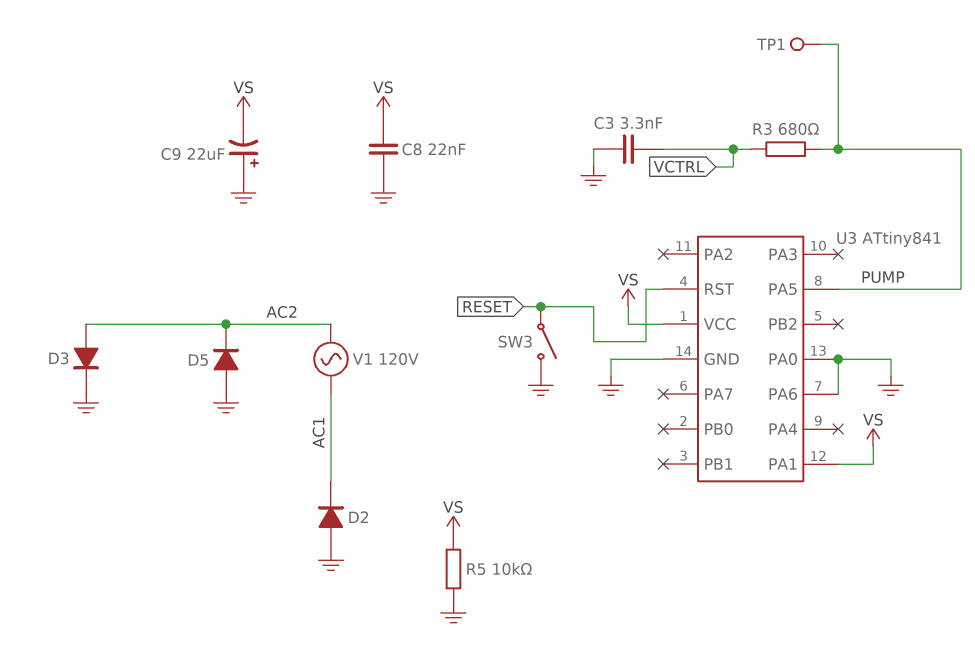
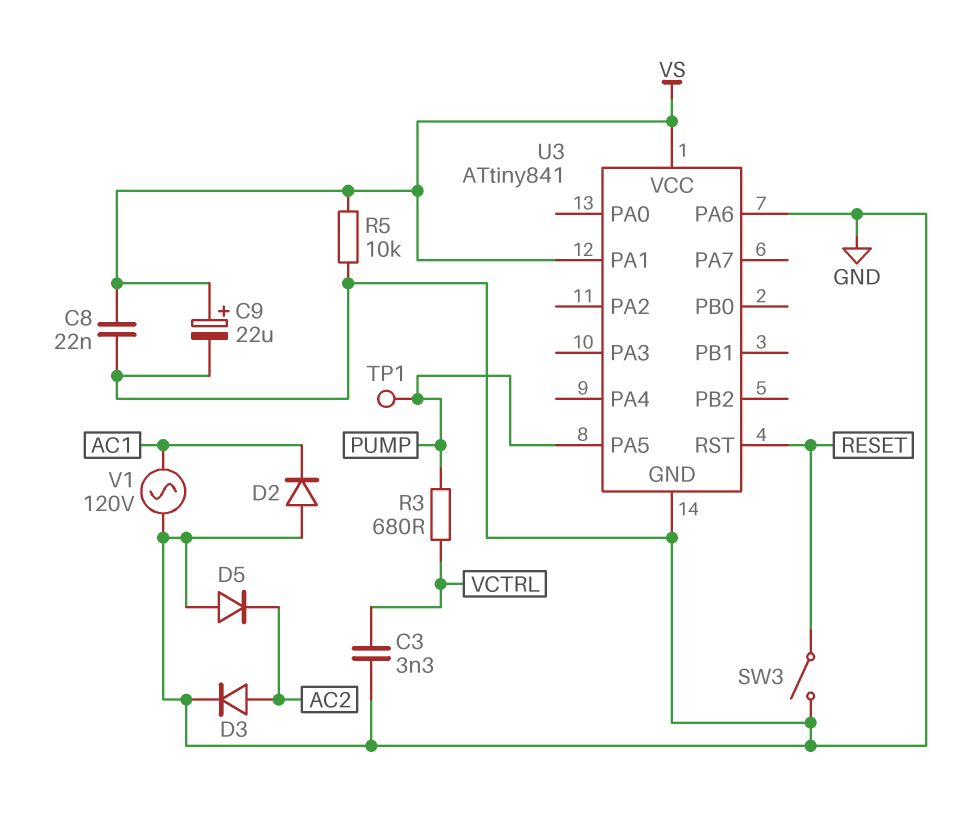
C9: 22uF (plus GND, minus VS) -> 22uF (plus VS, minus GND)
U3 pin PA0: GND -> none
V1: AC 120V (AC1, AC2) -> AC 120V (AC1, GND)

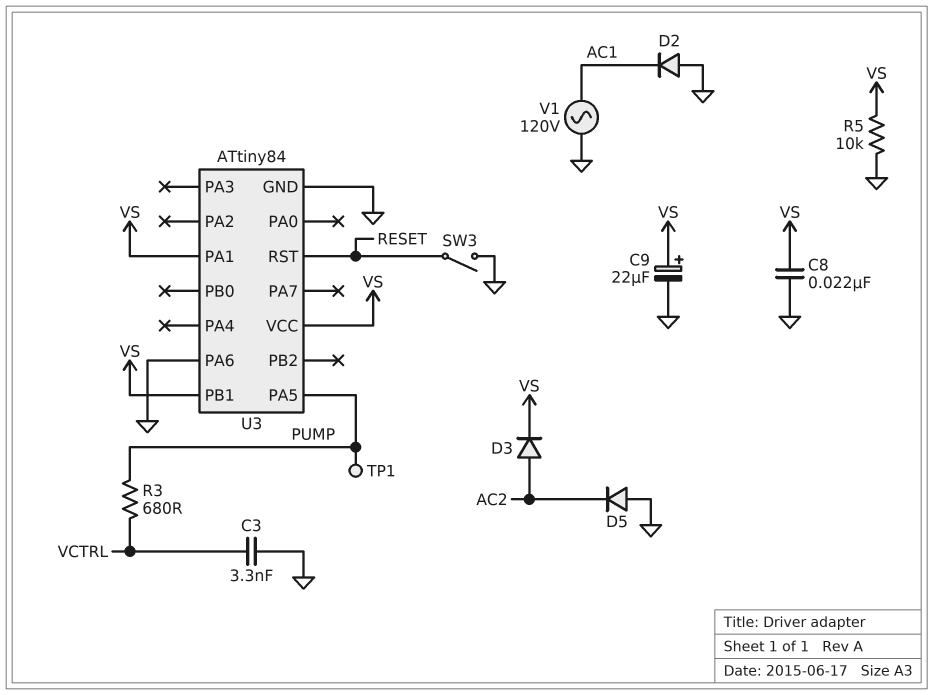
D3: diode (A AC2, K GND) -> diode (A AC2, K VS)
U3: ATtiny841 -> ATtiny84
U3 pin PB1: none -> VS

